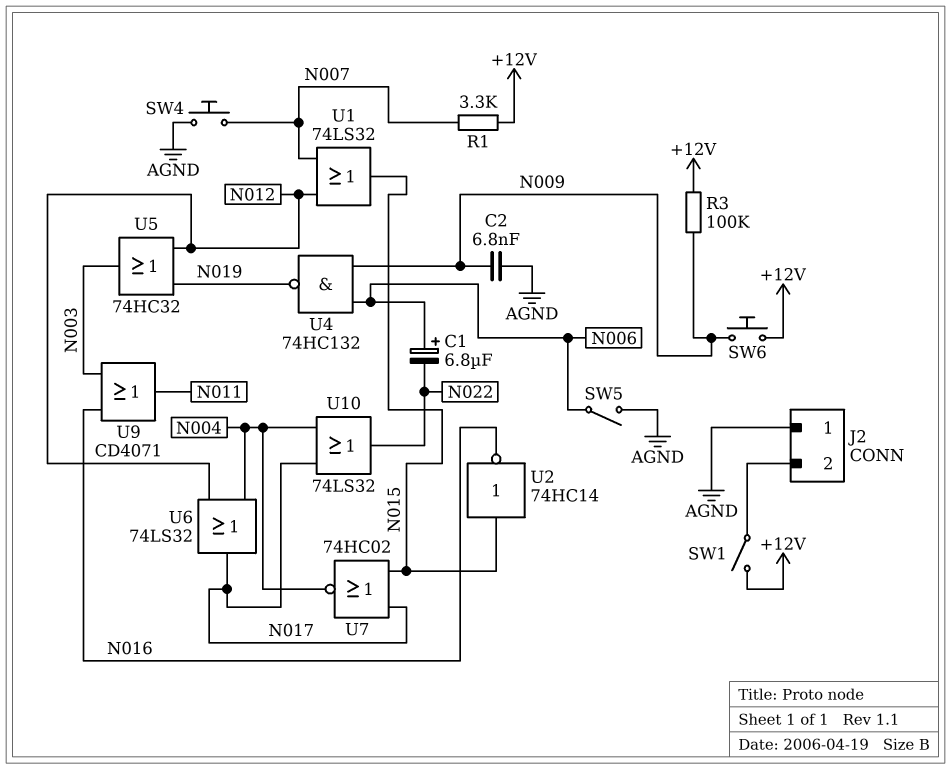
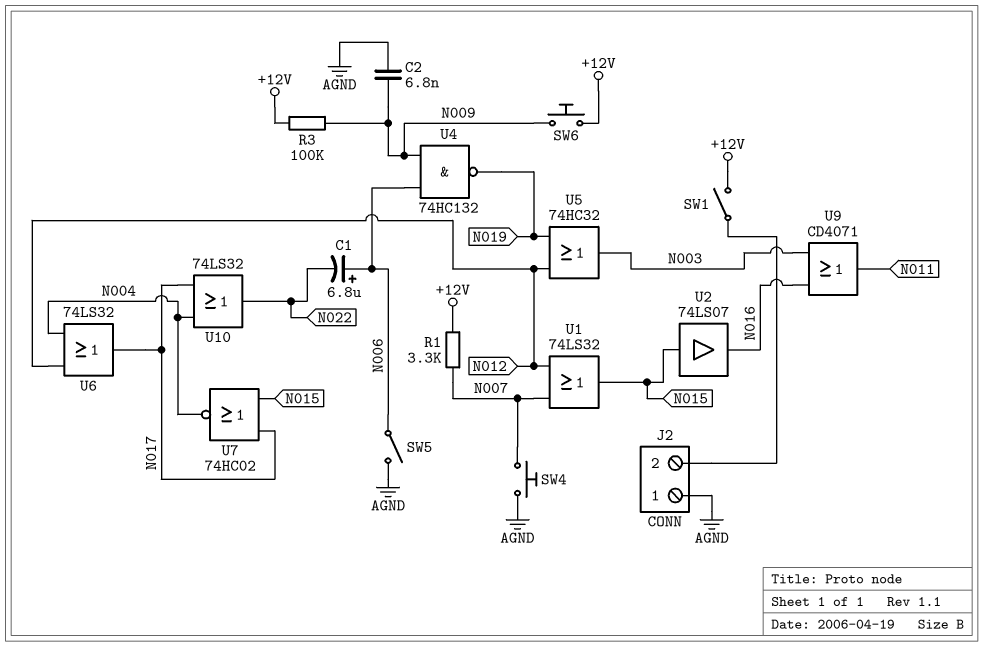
U2: NOT 74HC14 (in N015, out N016) -> buffer 74LS07 (in N015, out N016)

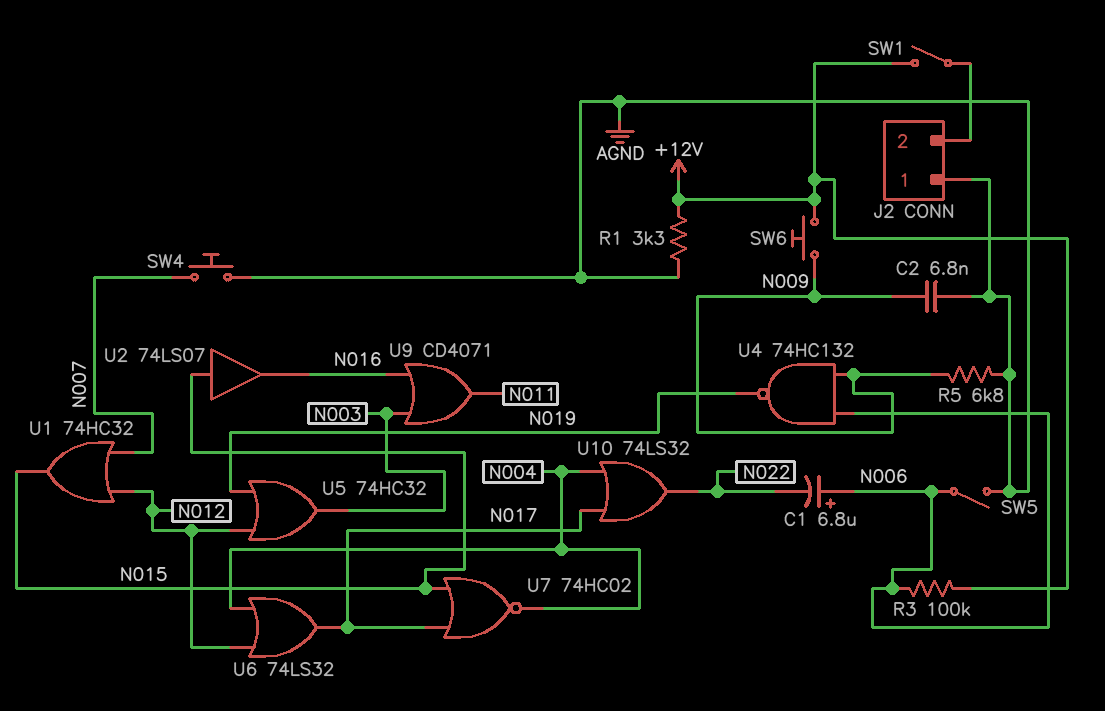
R1: 3.3k (+12V, N007) -> 3.3k (+12V, AGND)
R3: 100k (+12V, N009) -> 100k (+12V, N006)
R5: none -> 6.8k (AGND, N009)
U1: OR 74LS32 (in N007, in N012, out N015) -> OR 74HC32 (in N007, in N012, out N015)

